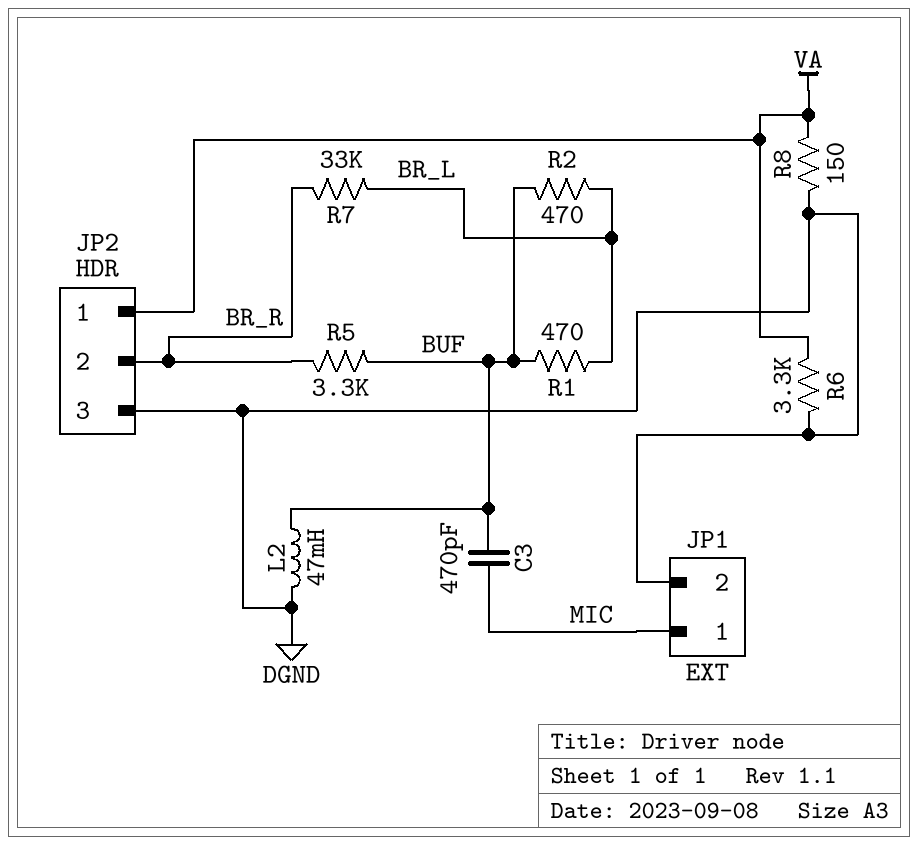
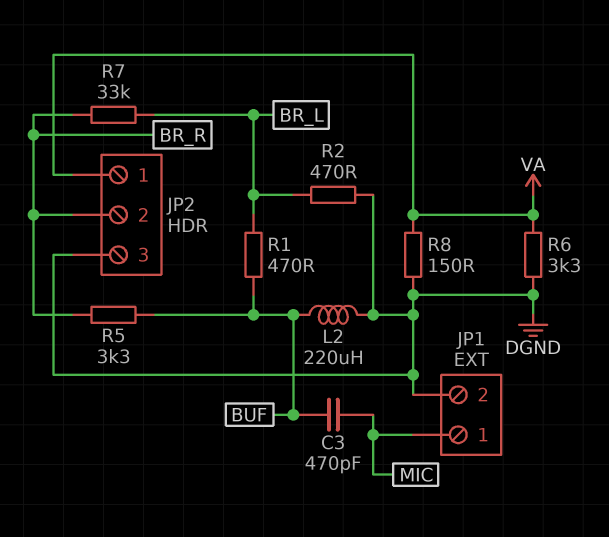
L2: 47mH (BUF, DGND) -> 220uH (BUF, DGND)
R2: 470 (BR_L, BUF) -> 470 (BR_L, DGND)

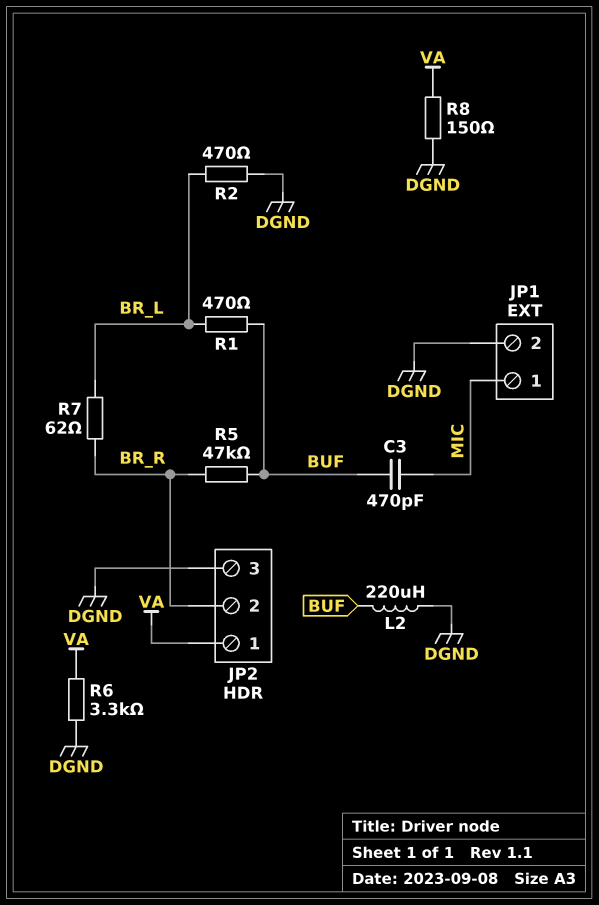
R5: 3.3k (BR_R, BUF) -> 47k (BR_R, BUF)
R7: 33k (BR_L, BR_R) -> 62 (BR_L, BR_R)

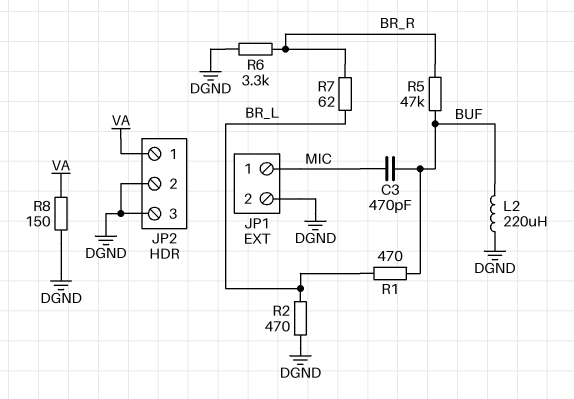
JP2 pin 2: BR_R -> DGND
R6: 3.3k (DGND, VA) -> 3.3k (BR_R, DGND)

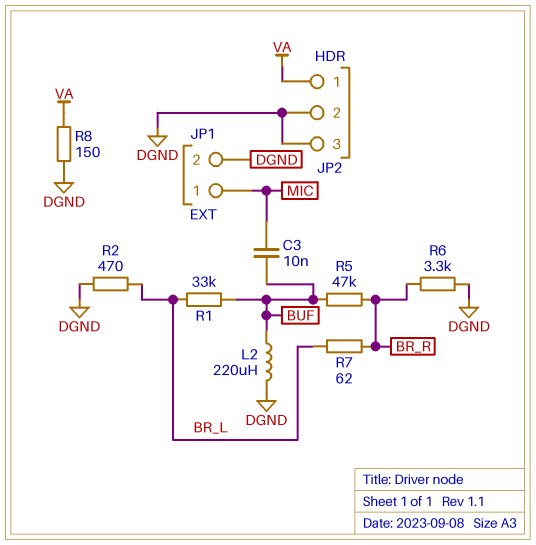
C3: 470pF (BUF, MIC) -> 10nF (BUF, MIC)
R1: 470 (BR_L, BUF) -> 33k (BR_L, BUF)

